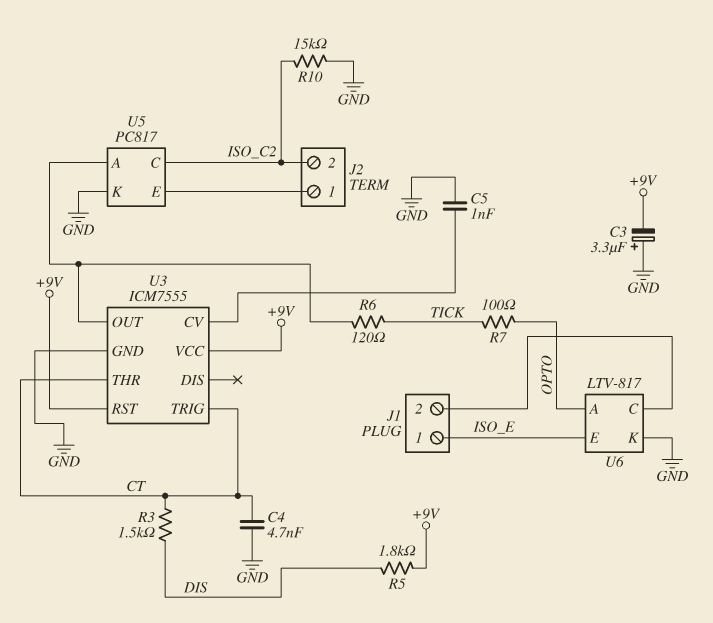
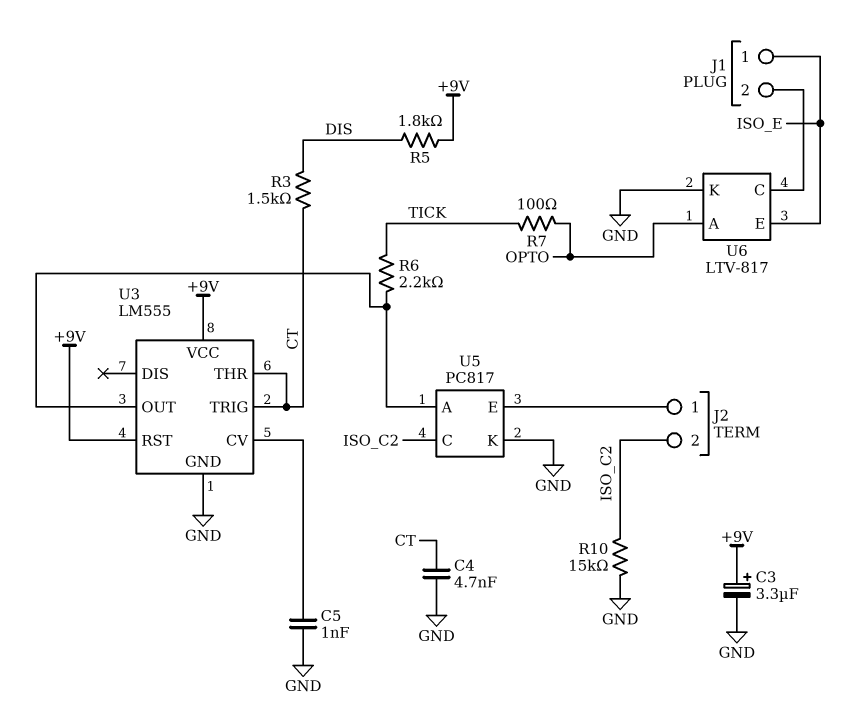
C3: 3.3uF (plus GND, minus +9V) -> 3.3uF (plus +9V, minus GND)
R6: 120 (TICK, U3/OUT) -> 2.2k (TICK, U3/OUT)
U3: ICM7555 -> LM555

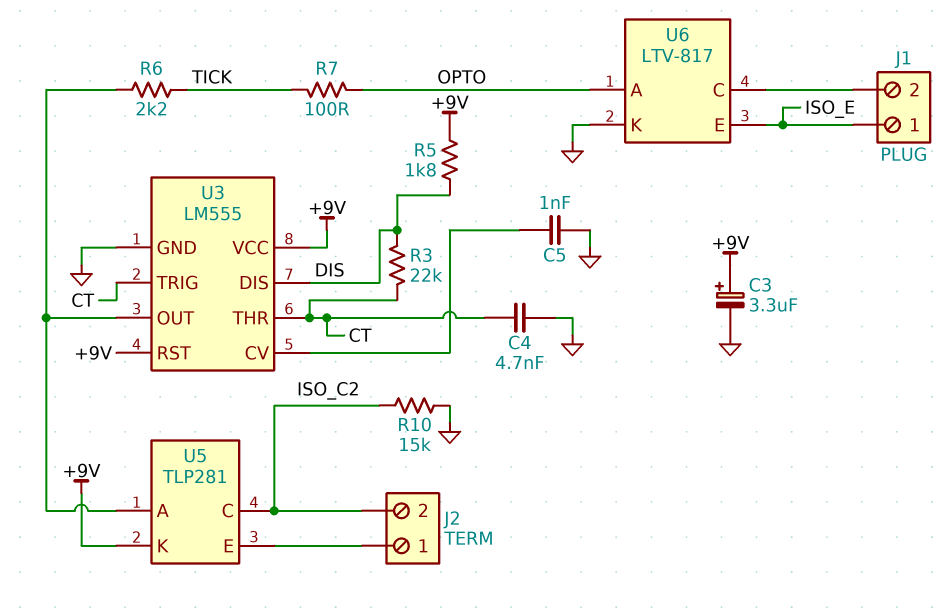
R3: 1.5k (CT, DIS) -> 22k (CT, DIS)
U3 pin DIS: none -> DIS
U5: PC817 -> TLP281
U5 pin K: GND -> +9V

